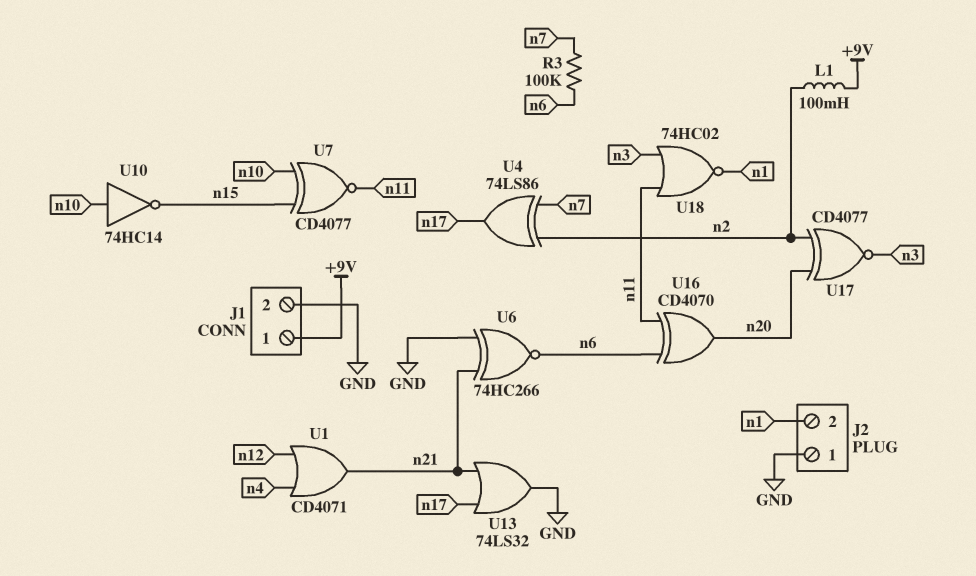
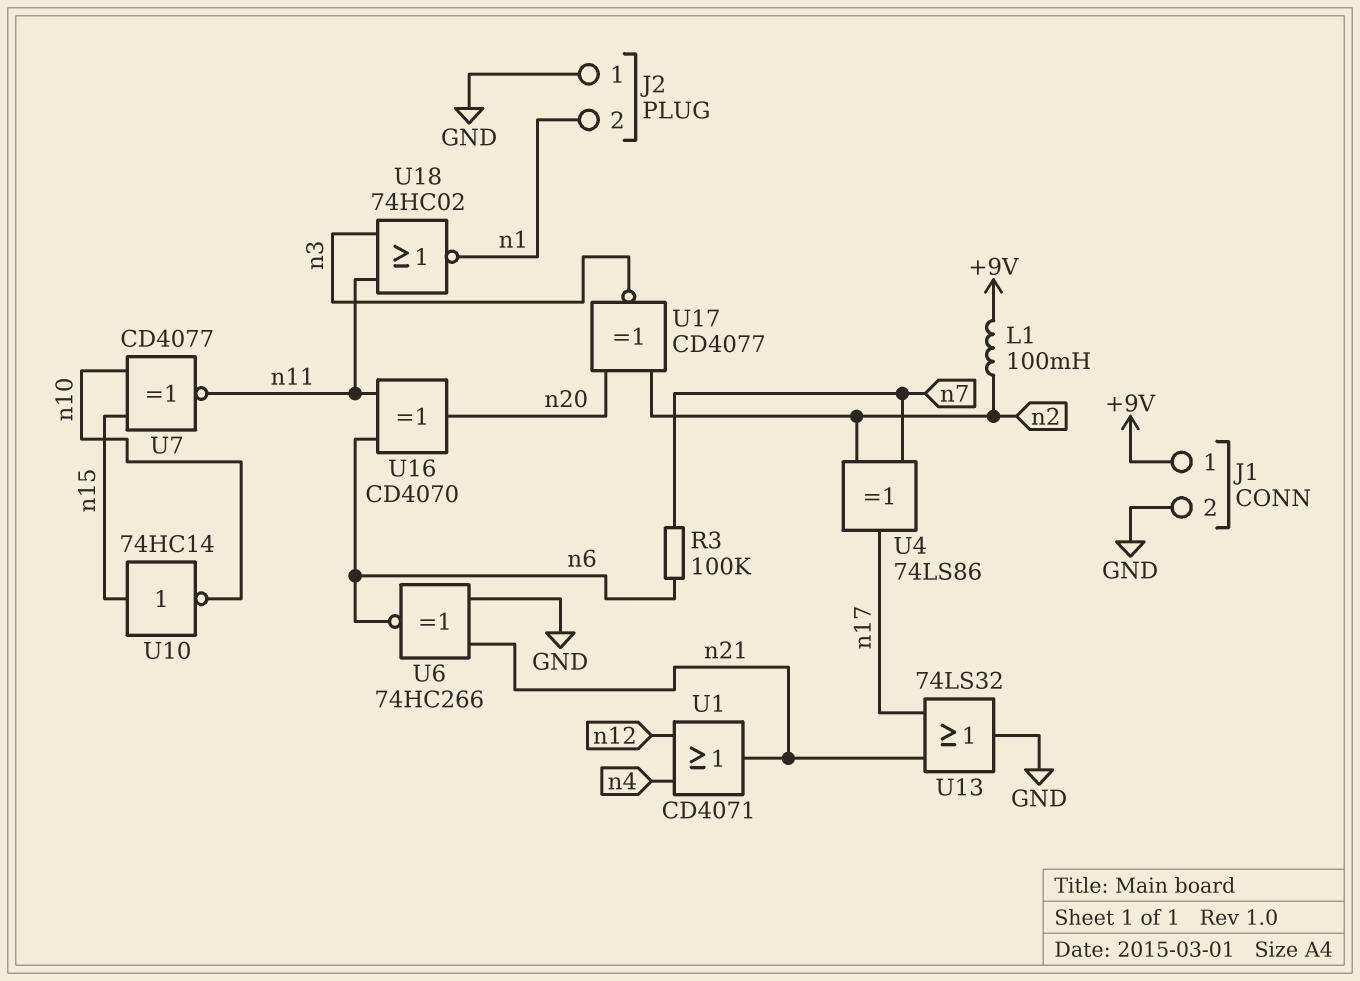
U10: NOT 74HC14 (in n10, out n15) -> NOT 74HC14 (in n15, out n10)

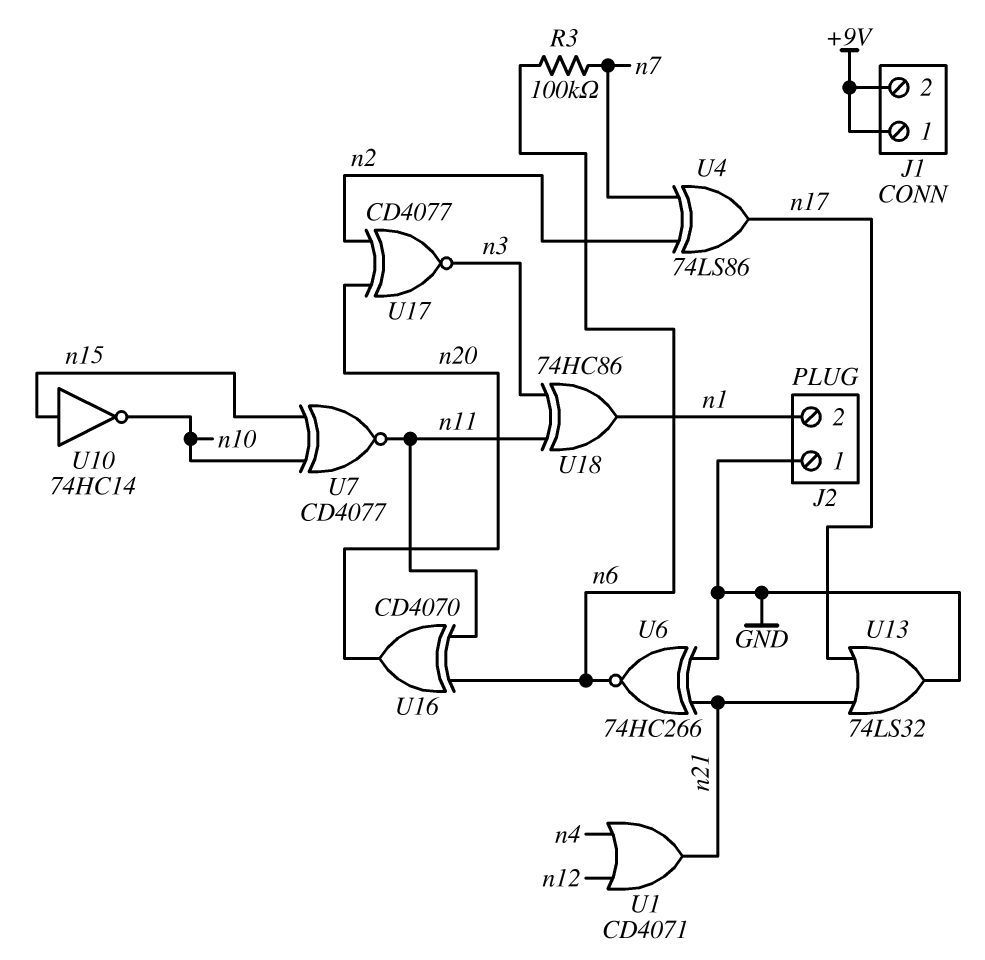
J1 pin 2: GND -> +9V
L1: 100mH (+9V, n2) -> none
U18: NOR 74HC02 (in n3, in n11, out n1) -> XOR 74HC86 (in n3, in n11, out n1)

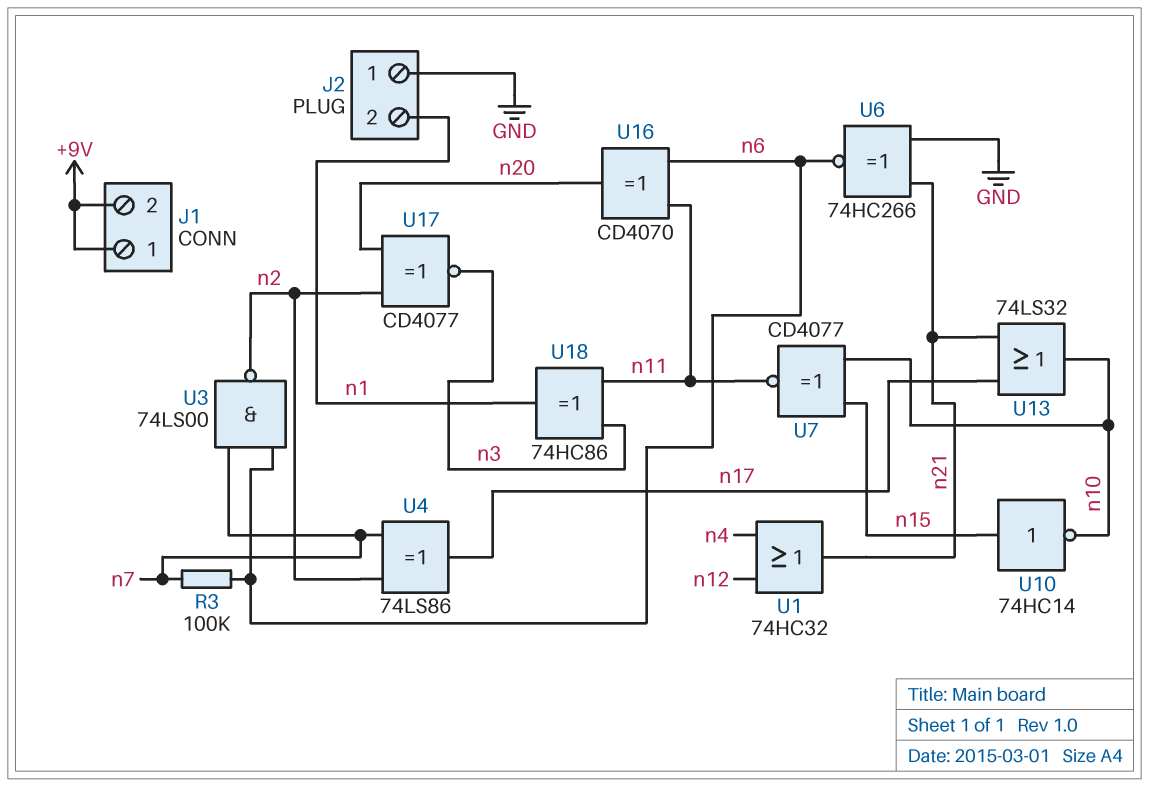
U1: OR CD4071 (in n4, in n12, out n21) -> OR 74HC32 (in n4, in n12, out n21)
U3: none -> NAND 74LS00 (in n6, in n7, out n2)
U13: OR 74LS32 (in n17, in n21, out GND) -> OR 74LS32 (in n17, in n21, out n10)

